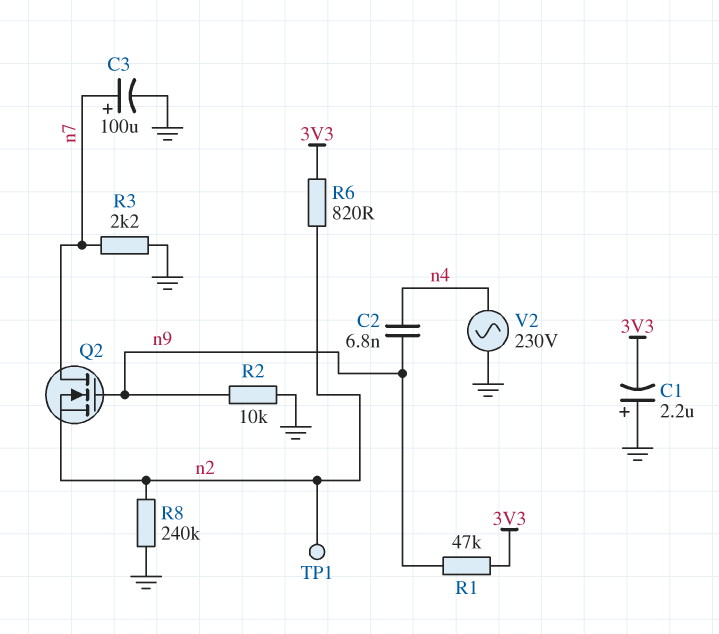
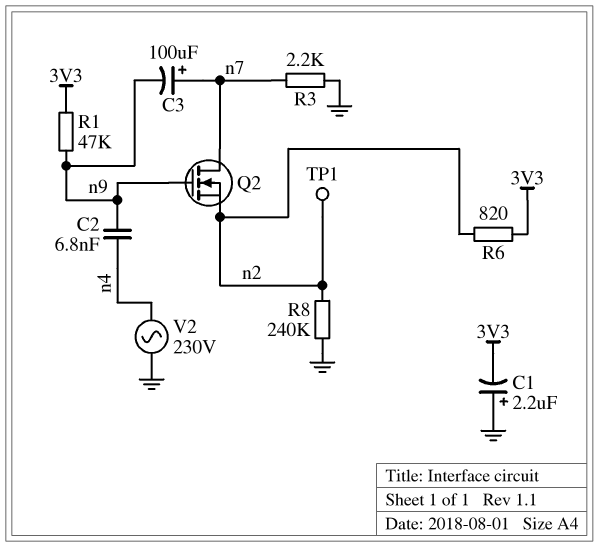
C3: 100uF (plus n7, minus GND) -> 100uF (plus n7, minus n9)
R2: 10k (GND, n9) -> none

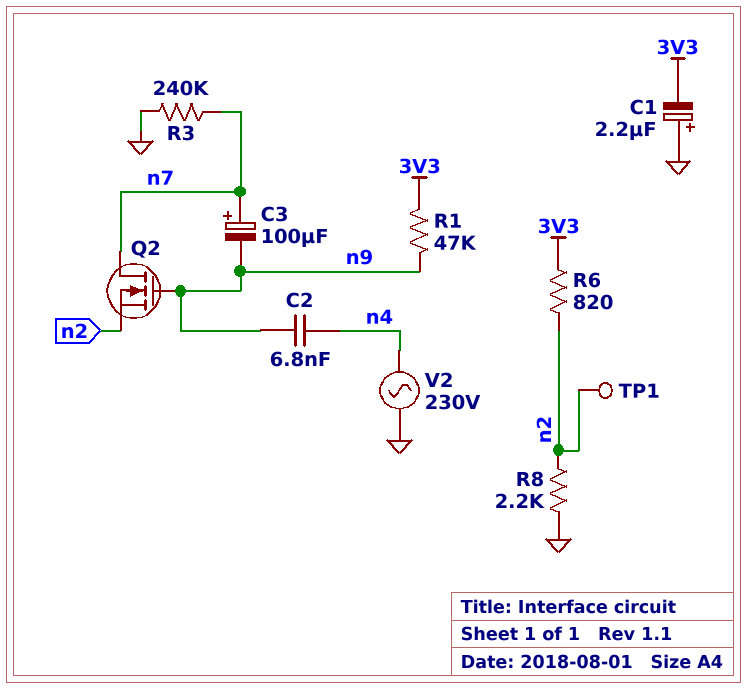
R3: 2.2k (GND, n7) -> 240k (GND, n7)
R8: 240k (GND, n2) -> 2.2k (GND, n2)

